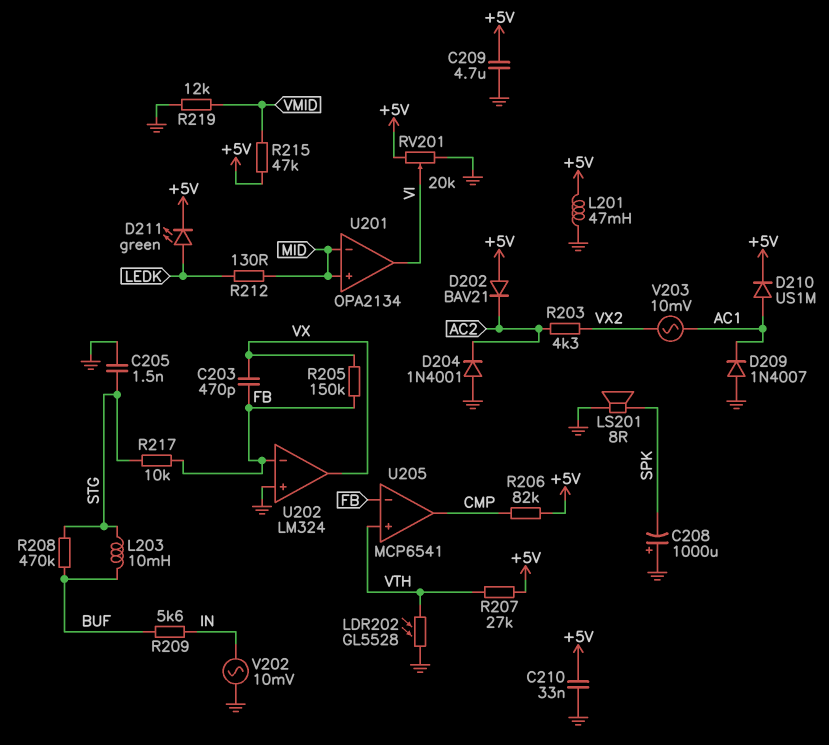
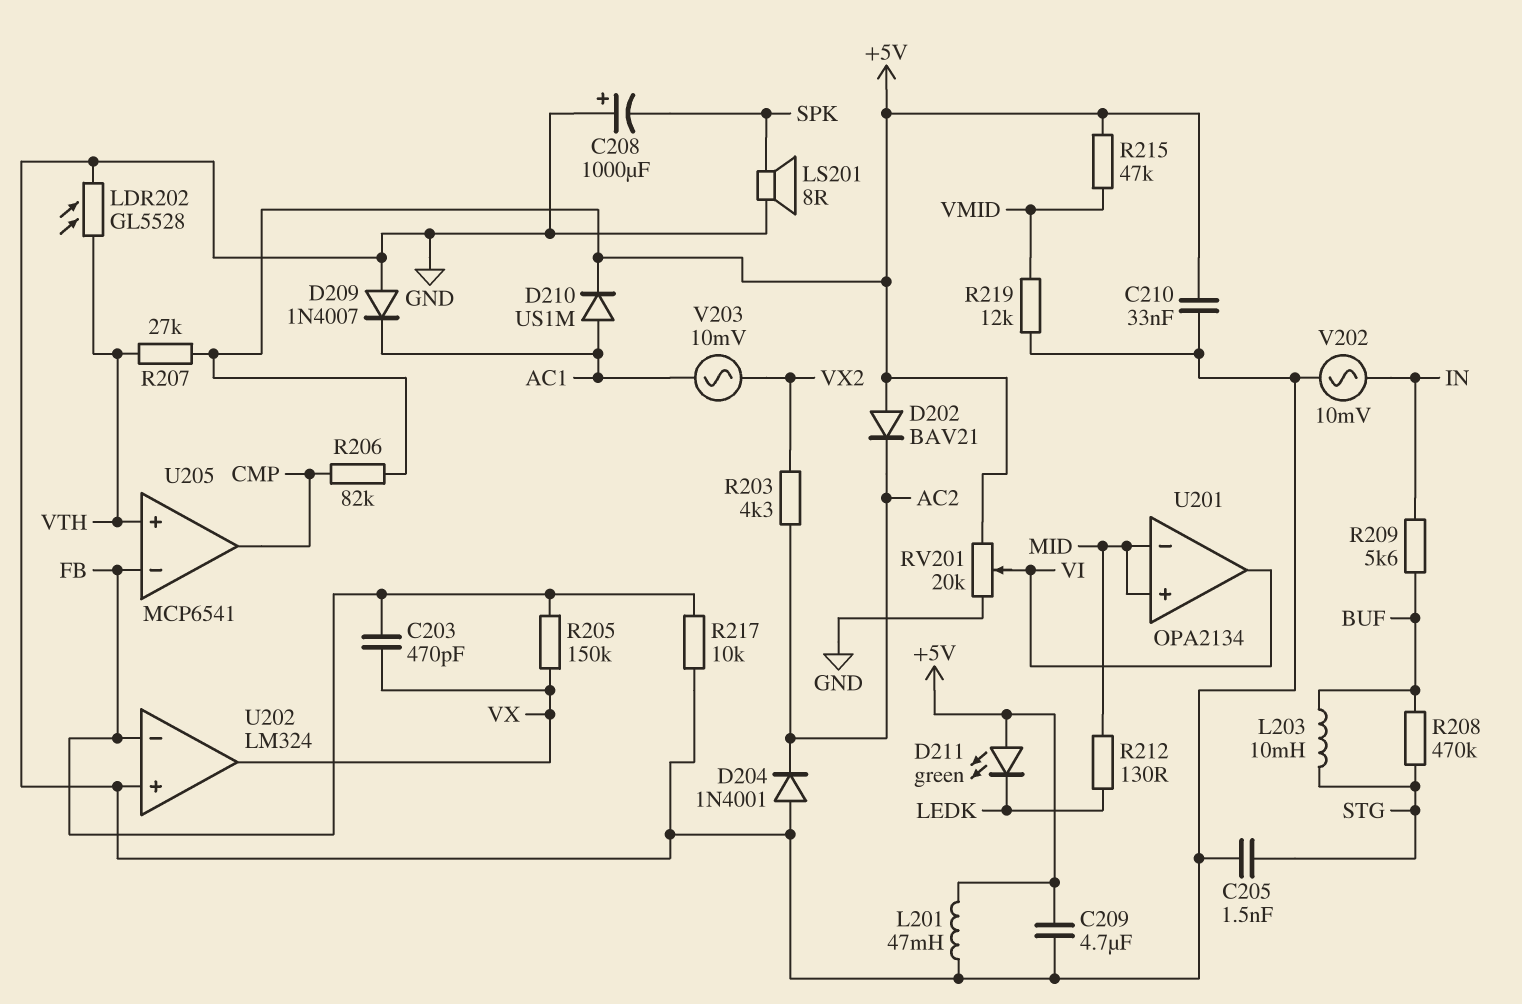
D211: LED green (A LEDK, K +5V) -> LED green (A +5V, K LEDK)
R217: 10k (FB, STG) -> 10k (FB, GND)

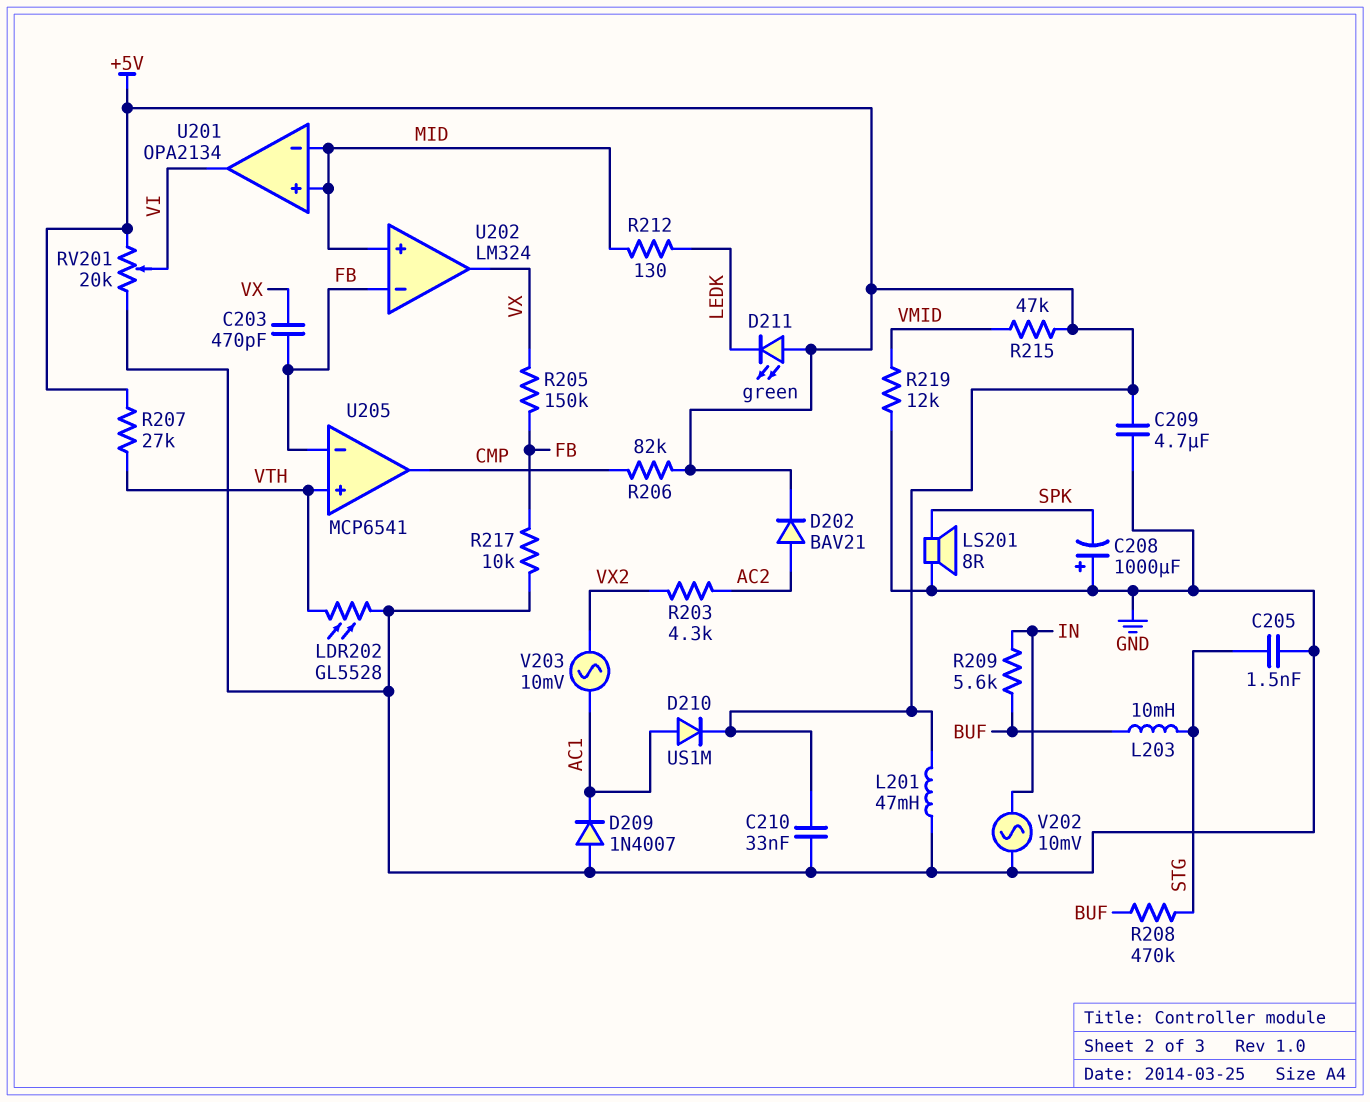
D202: diode BAV21 (A +5V, K AC2) -> diode BAV21 (A AC2, K +5V)
D204: diode 1N4001 (A GND, K AC2) -> none
U202 pin in+: GND -> MID

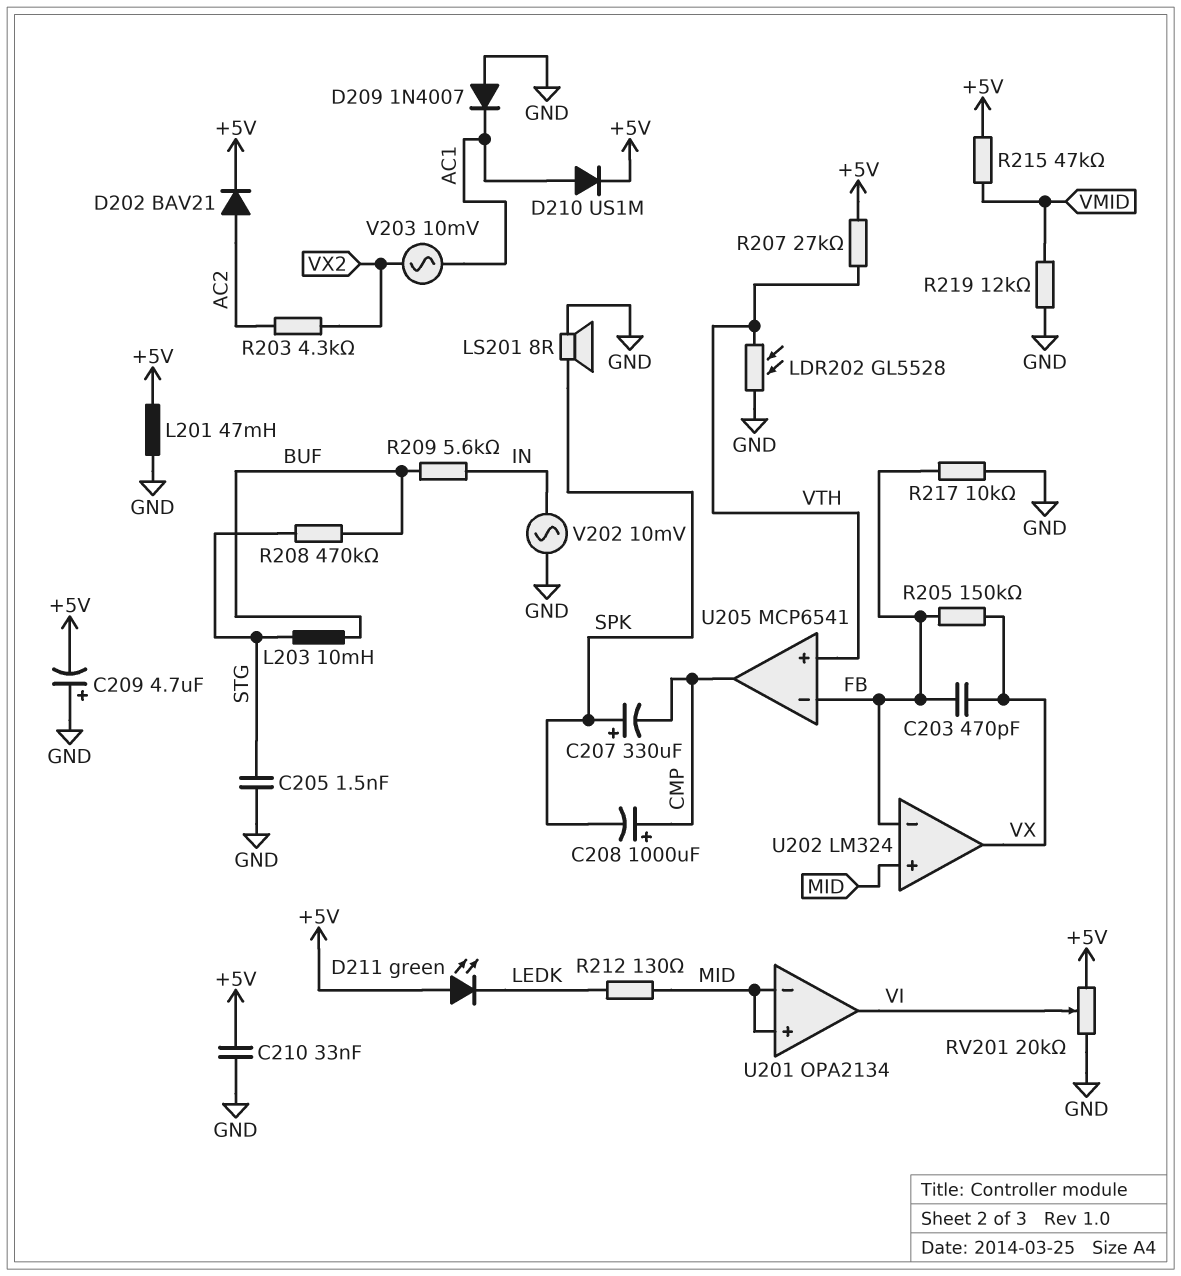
C207: none -> 330uF (plus SPK, minus CMP)
C208: 1000uF (plus GND, minus SPK) -> 1000uF (plus CMP, minus SPK)
C209: 4.7uF (+5V, GND) -> 4.7uF (plus GND, minus +5V)
R206: 82k (+5V, CMP) -> none

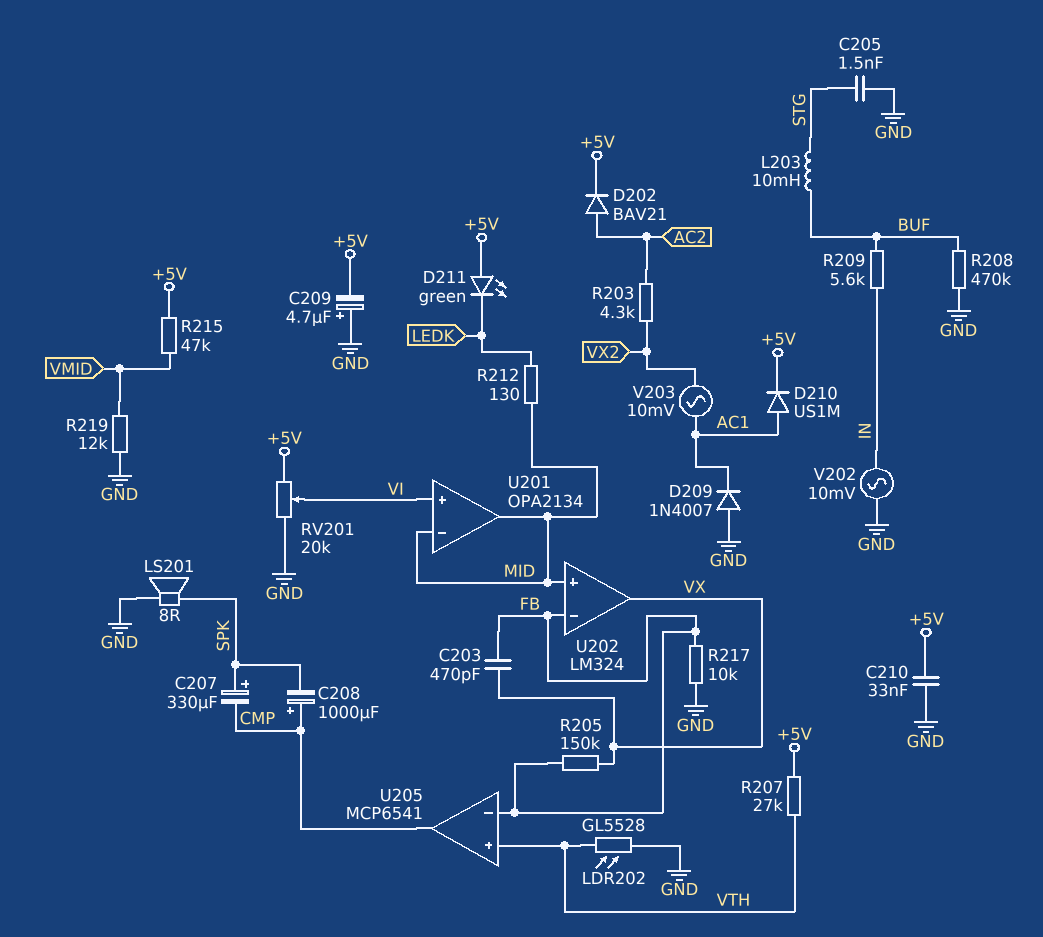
L201: 47mH (+5V, GND) -> none
R208: 470k (BUF, STG) -> 470k (BUF, GND)
U201 pin in+: MID -> VI
U201 pin out: VI -> MID

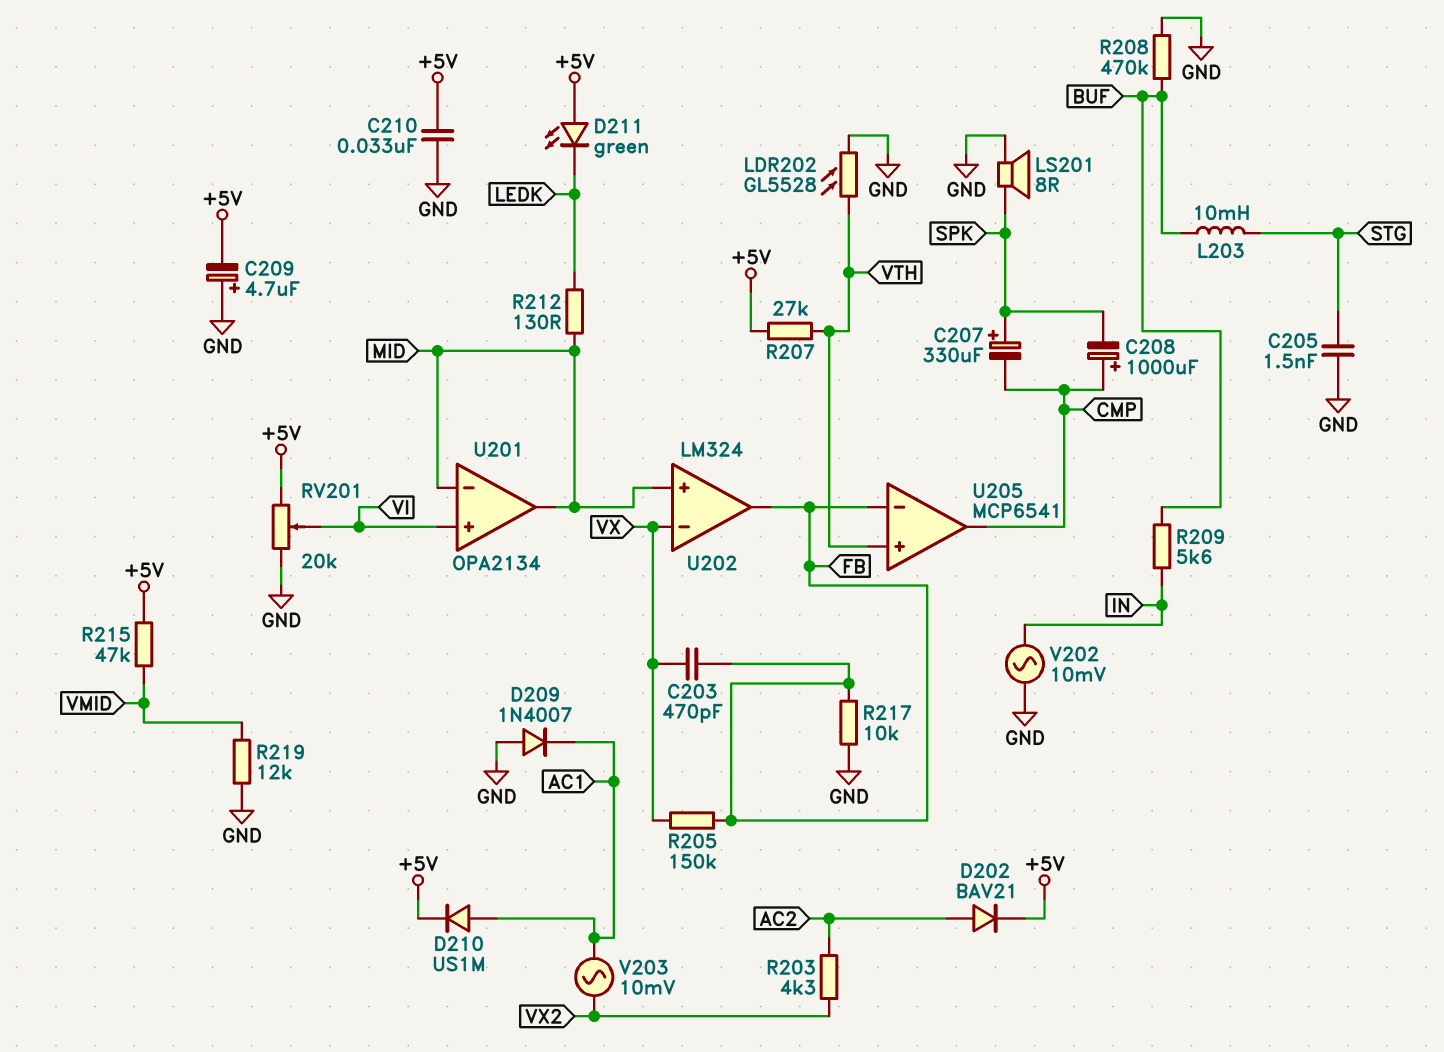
U202 pin in-: FB -> VX
U202 pin out: VX -> FB

